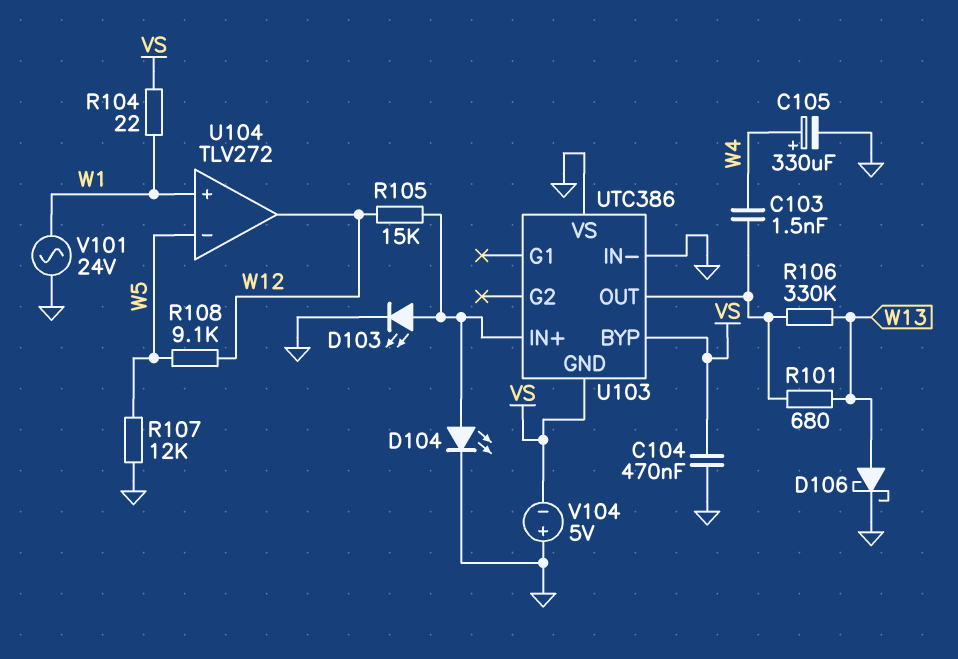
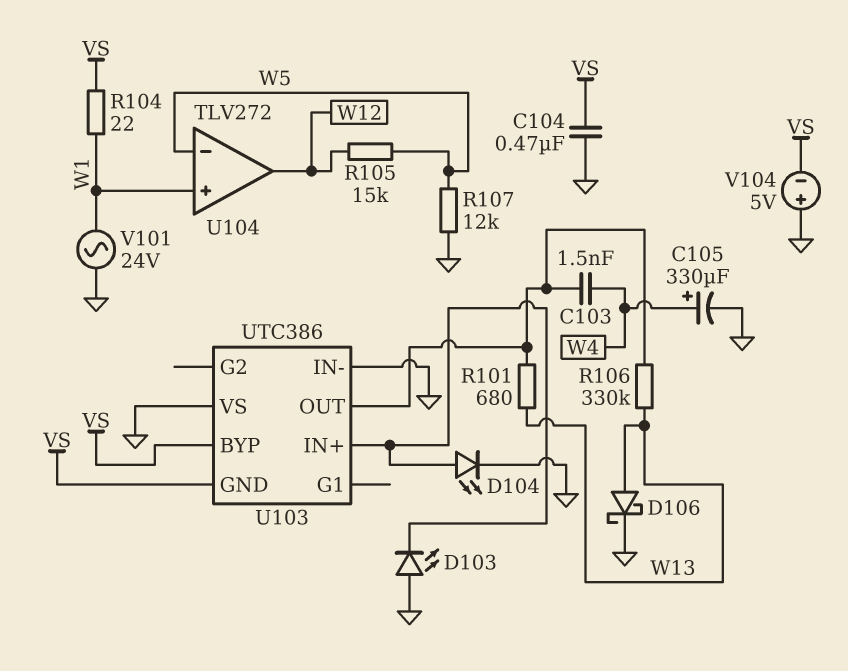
D103: LED (A U103/IN+, K GND) -> LED (A GND, K U103/IN+)
R105: 15k (U103/IN+, W12) -> 15k (W5, W12)
R108: 9.1k (W5, W12) -> none

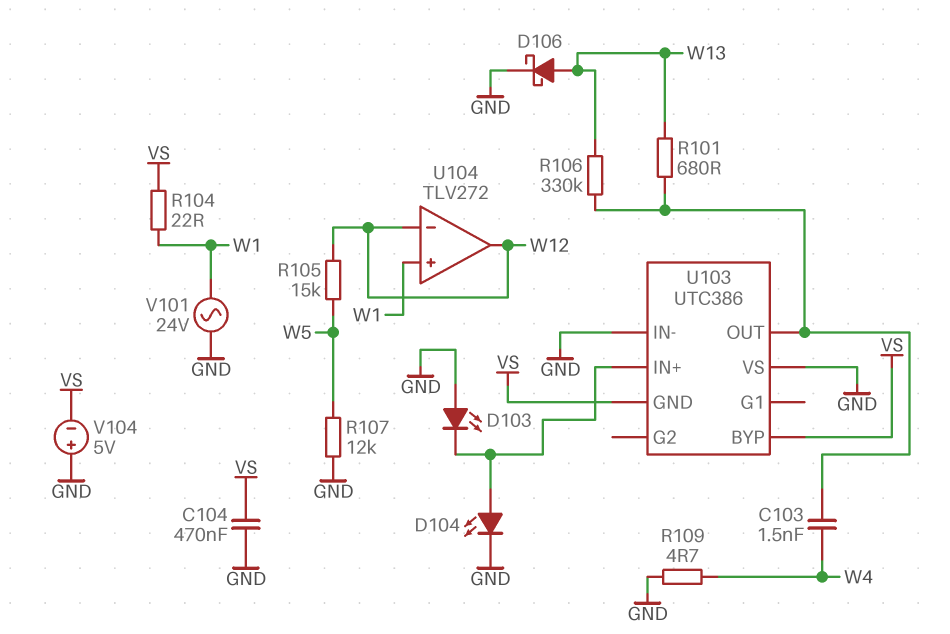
C105: 330uF (plus W4, minus GND) -> none
R109: none -> 4.7 (GND, W4)
U104 pin in-: W5 -> W12

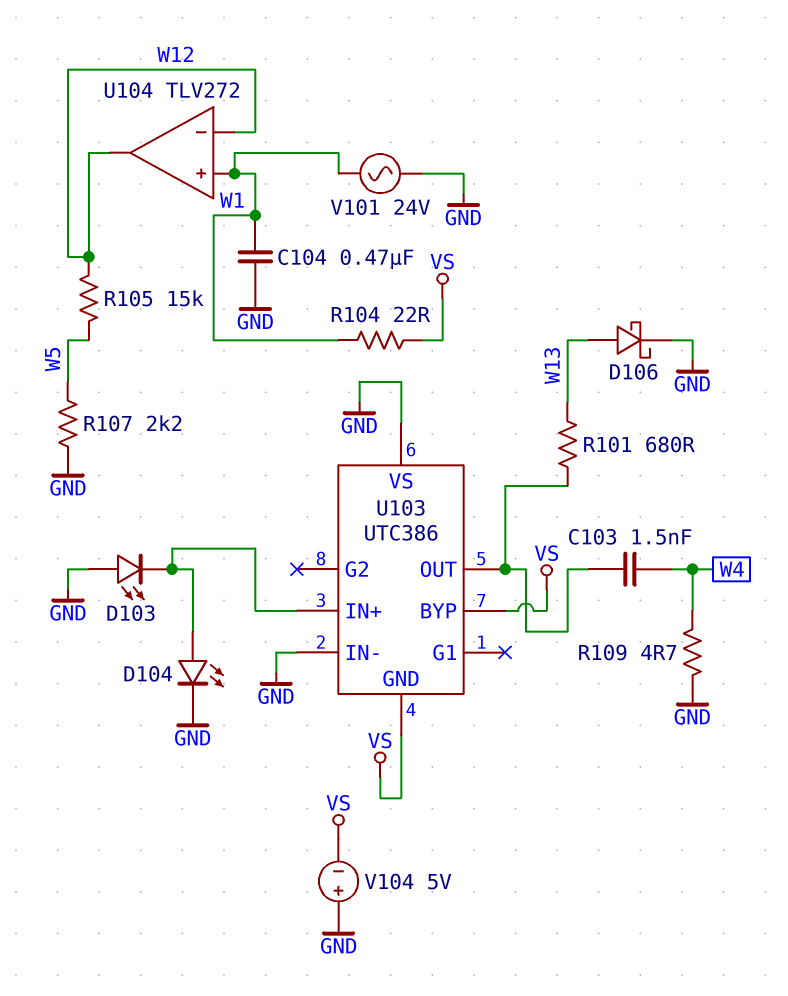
C104: 470nF (GND, VS) -> 470nF (GND, W1)
R106: 330k (U103/OUT, W13) -> none
R107: 12k (GND, W5) -> 2.2k (GND, W5)

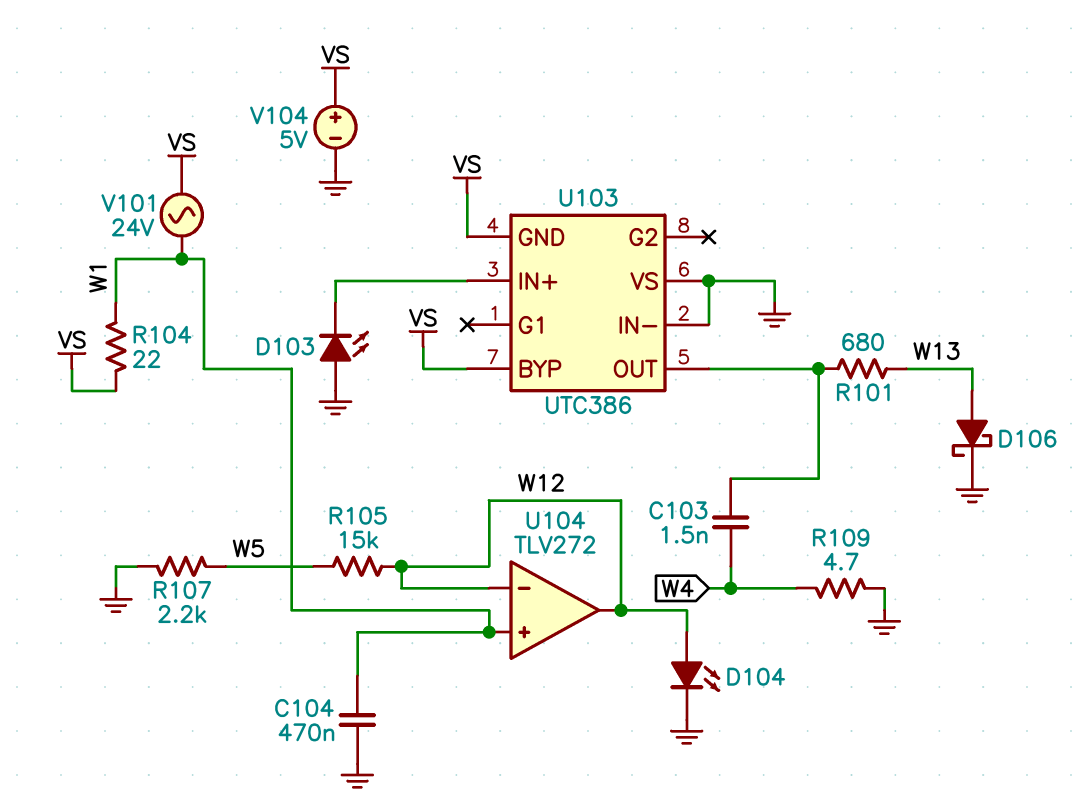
D104: LED (A U103/IN+, K GND) -> LED (A W12, K GND)
V101: AC 24V (GND, W1) -> AC 24V (VS, W1)
V104: 5V (plus GND, minus VS) -> 5V (plus VS, minus GND)

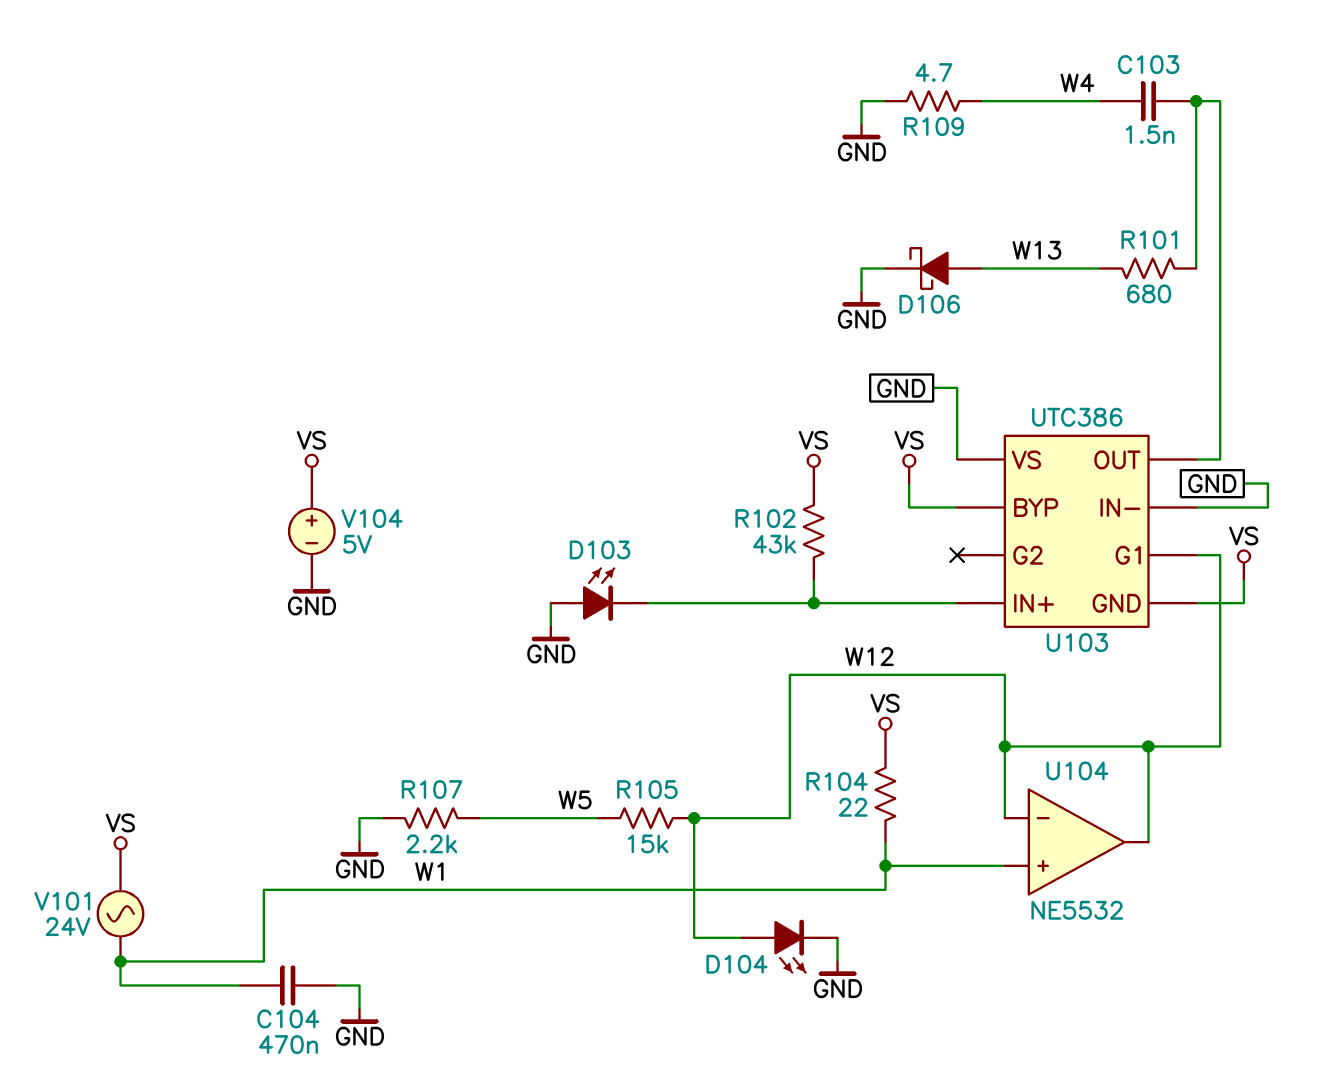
R102: none -> 43k (U103/IN+, VS)
U103 pin G1: none -> W12
U104: TLV272 -> NE5532

